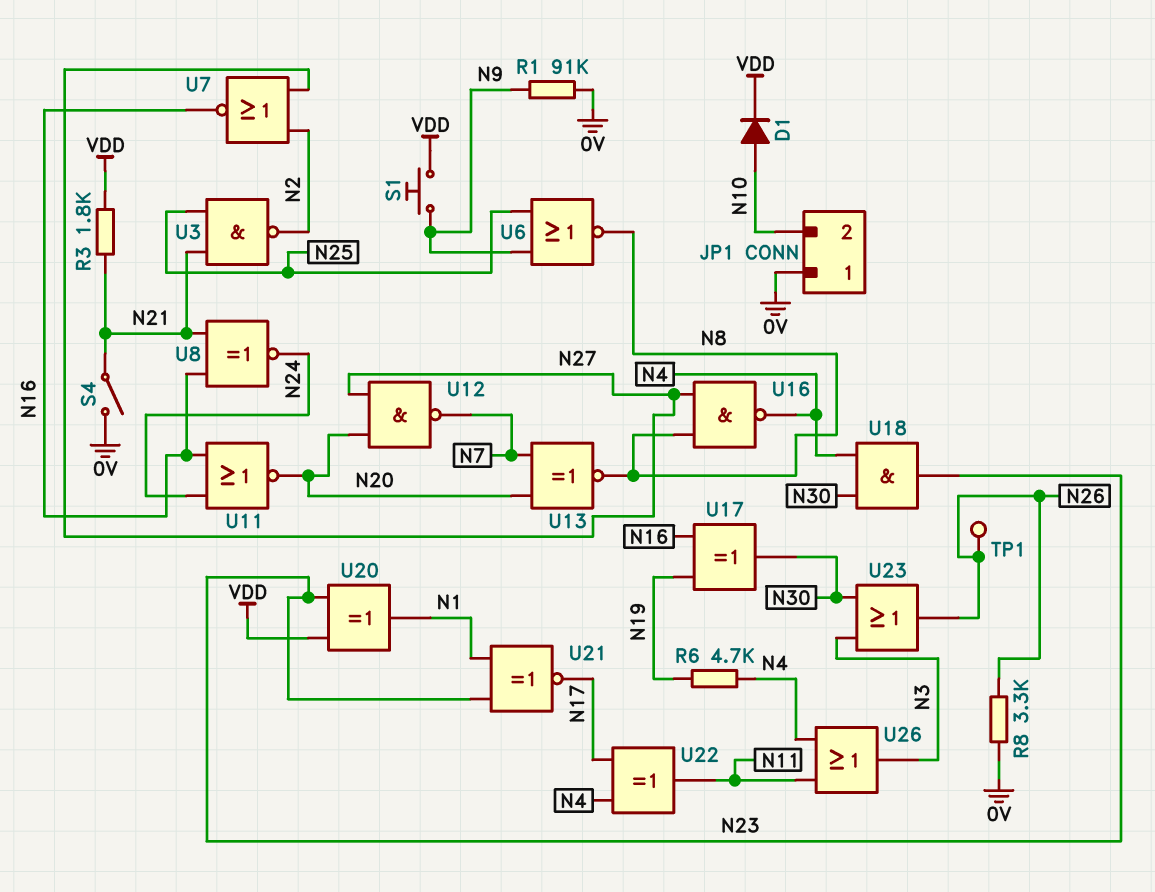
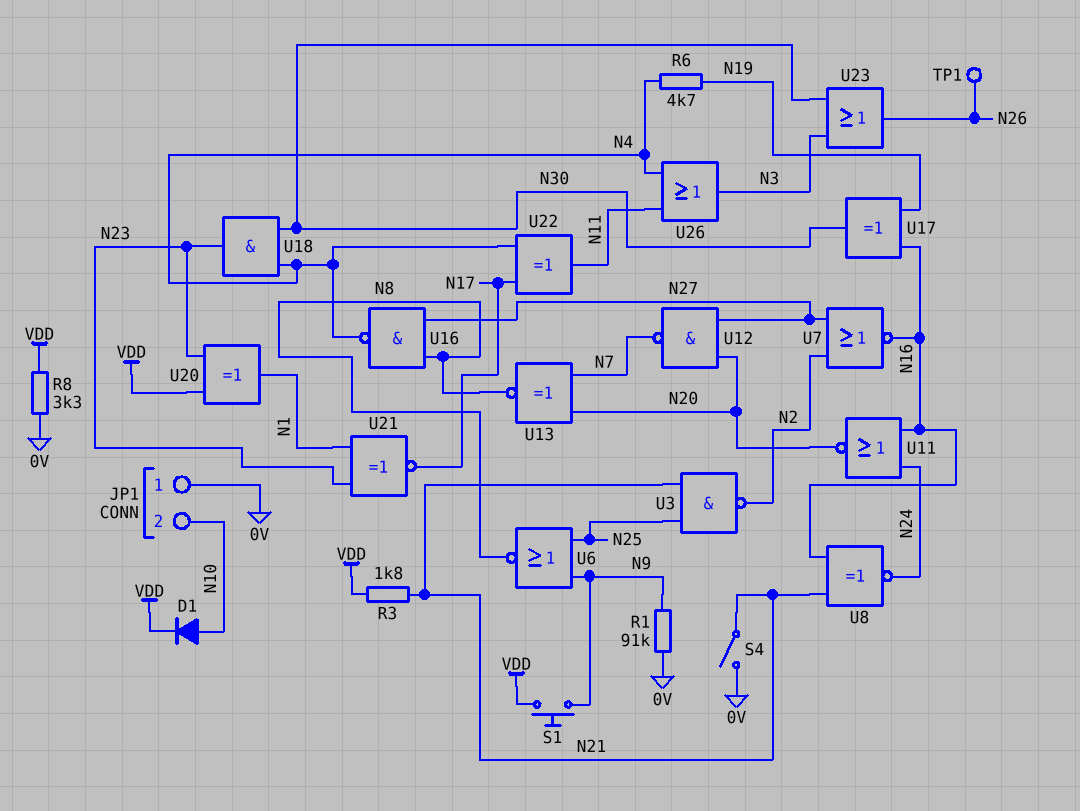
R8: 3.3k (0V, N26) -> 3.3k (0V, VDD)

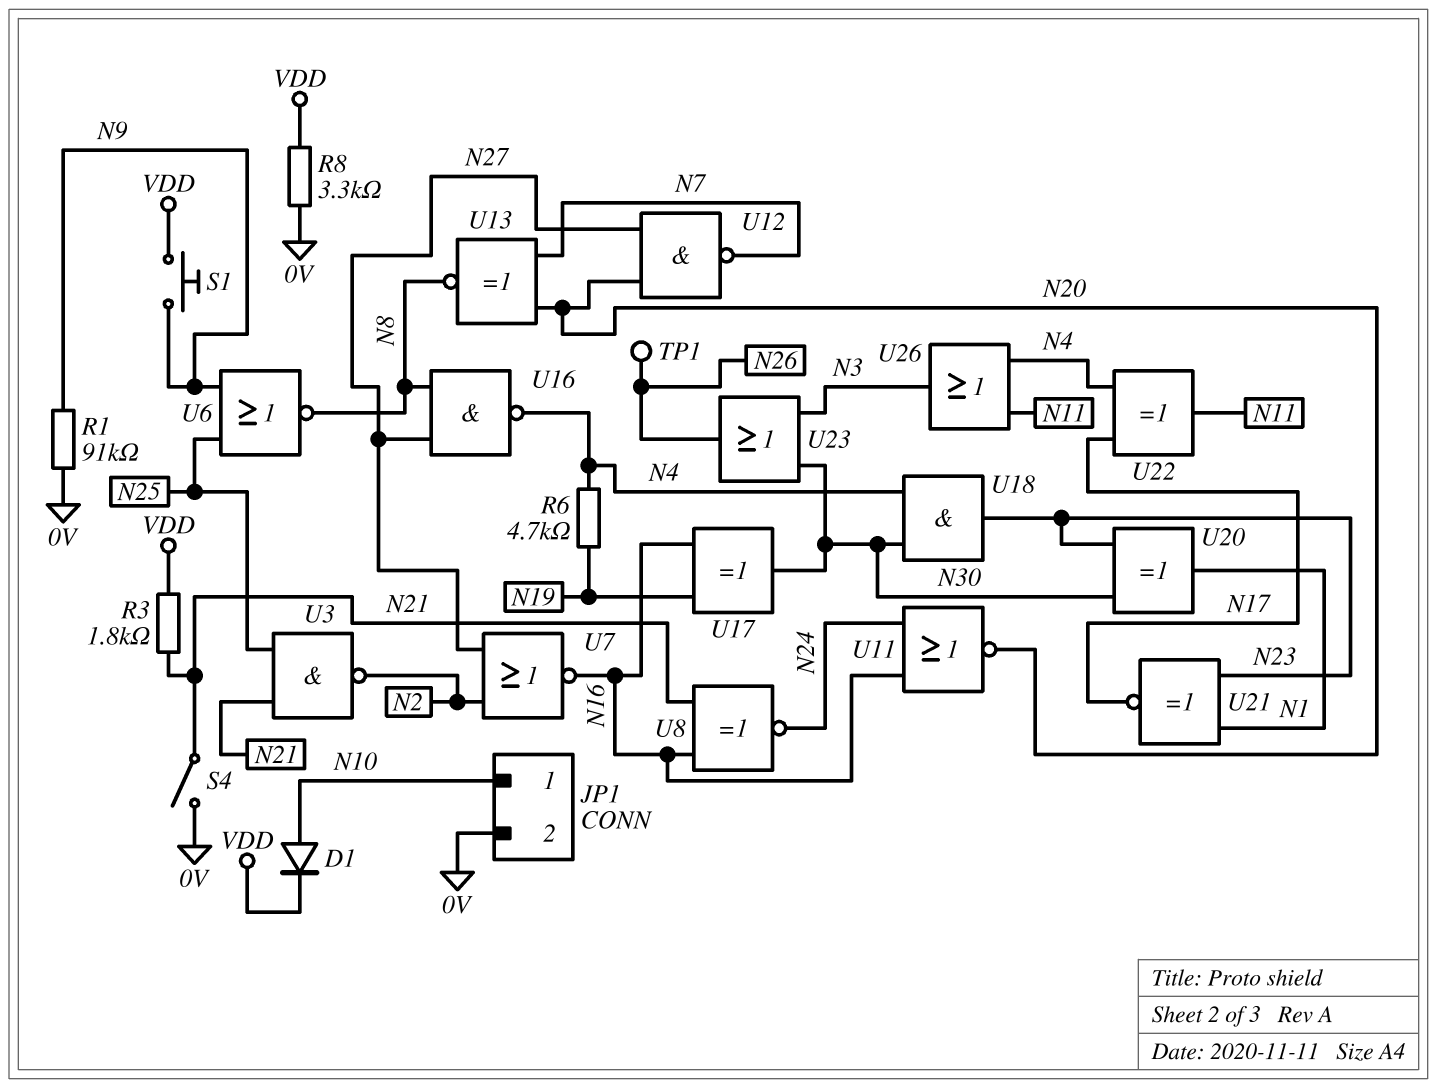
JP1 pin 1: 0V -> N10
JP1 pin 2: N10 -> 0V
U20: XOR (in N23, in VDD, out N1) -> XOR (in N23, in N30, out N1)

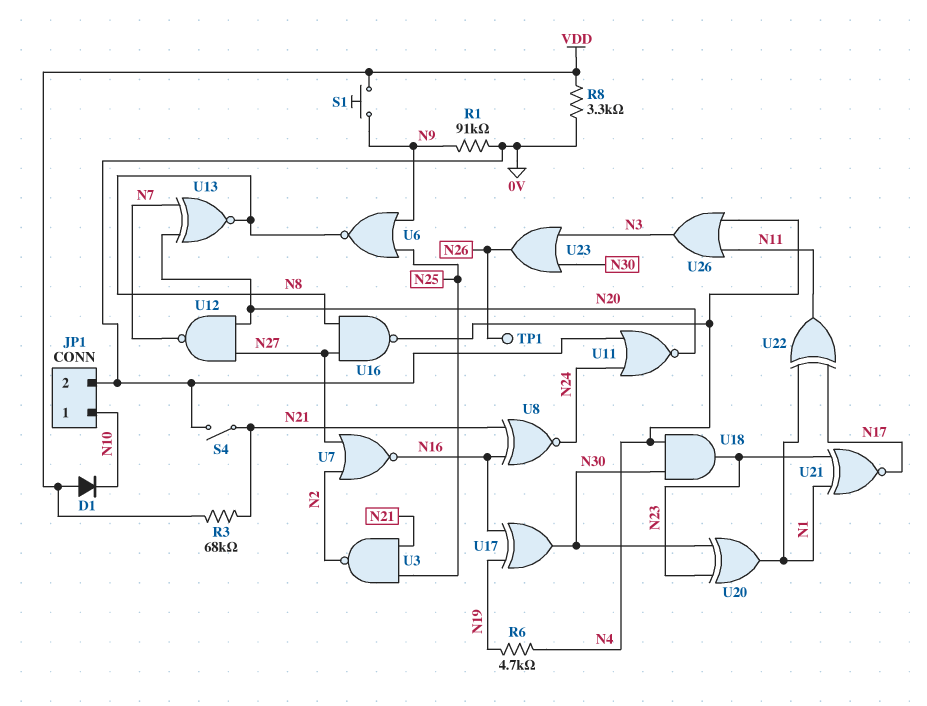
D1: diode (A N10, K VDD) -> diode (A VDD, K N10)
R3: 1.8k (N21, VDD) -> 68k (N21, VDD)
U11: NOR (in N16, in N24, out N20) -> NOR (in 0V, in N24, out N20)
U22: XOR (in N4, in N17, out N11) -> XOR (in N1, in N17, out N11)

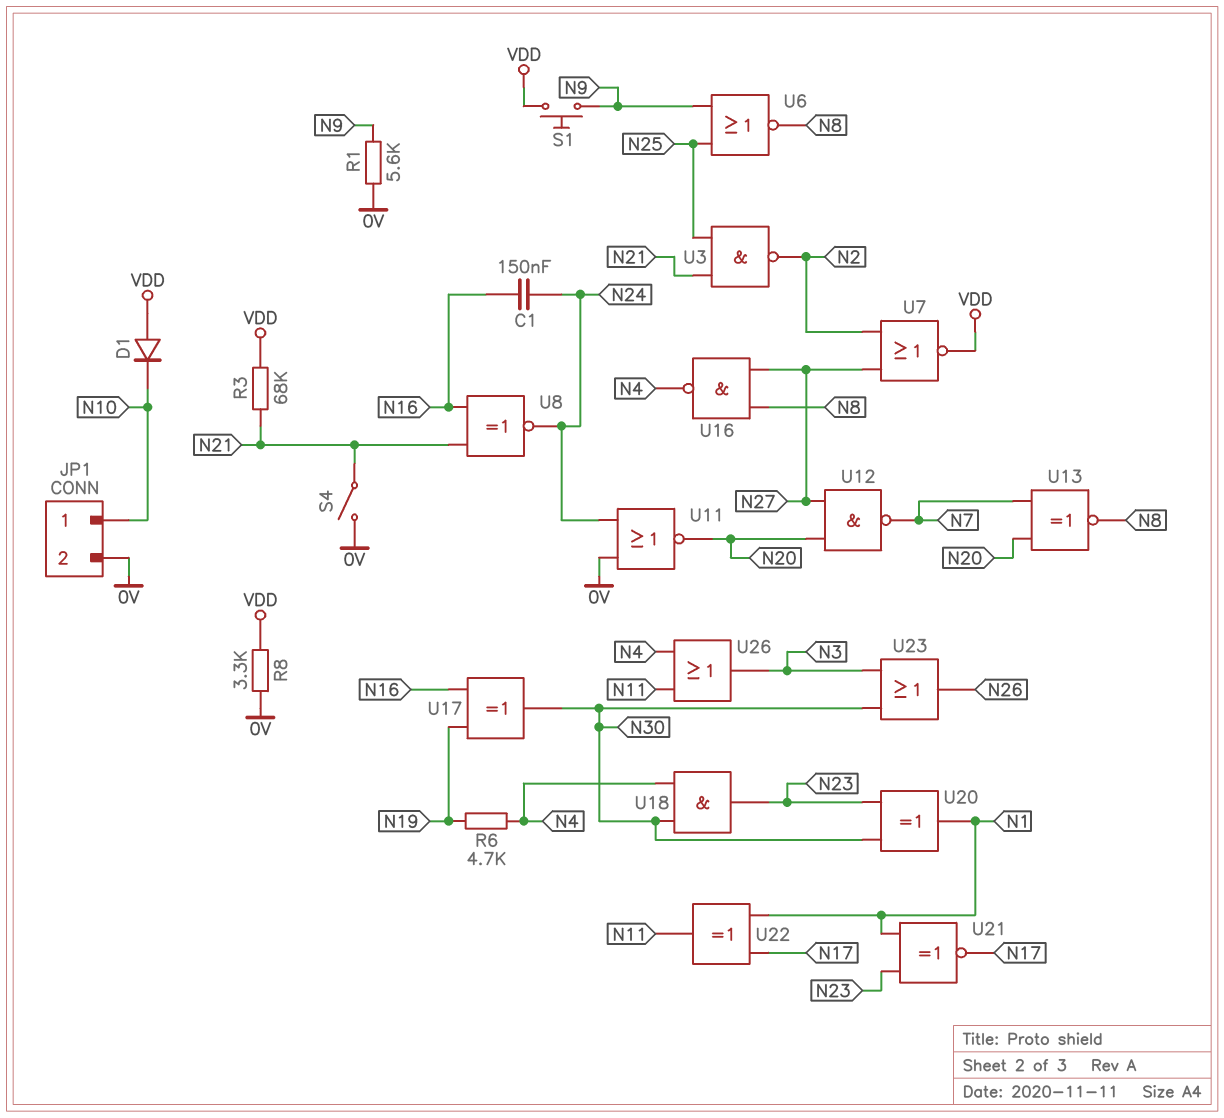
C1: none -> 150nF (N16, N24)
R1: 91k (0V, N9) -> 5.6k (0V, N9)
TP1: test point (N26) -> none
U7: NOR (in N2, in N27, out N16) -> NOR (in N2, in N27, out VDD)

